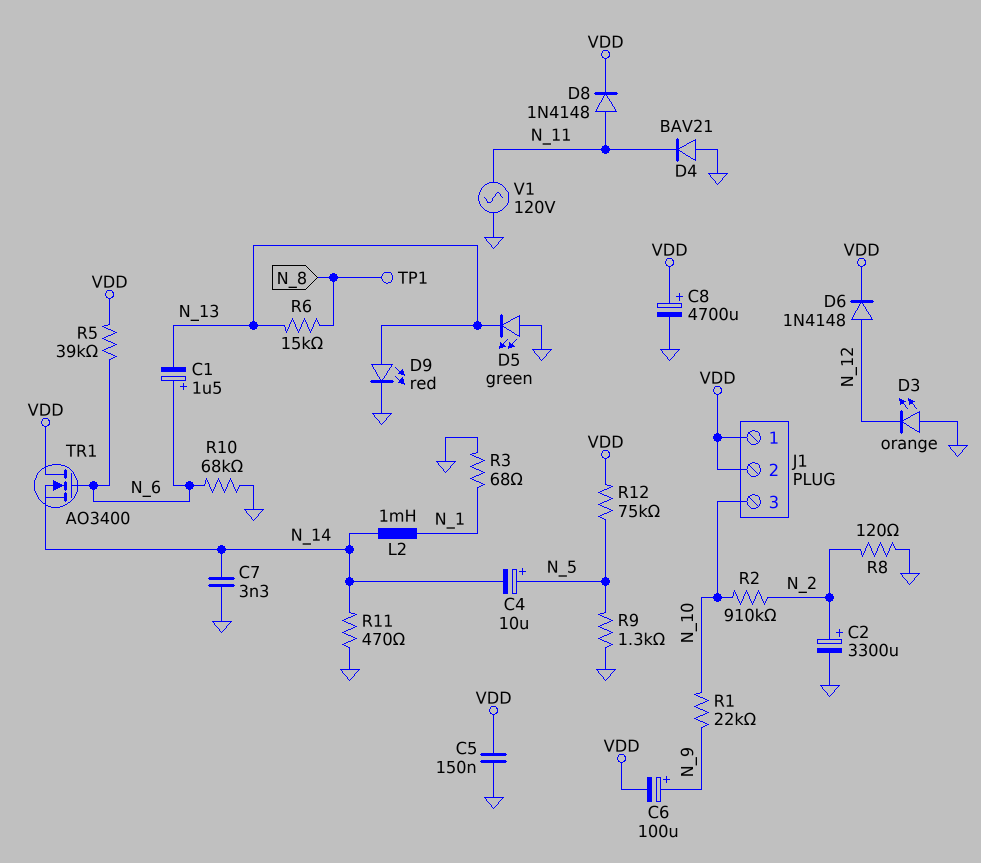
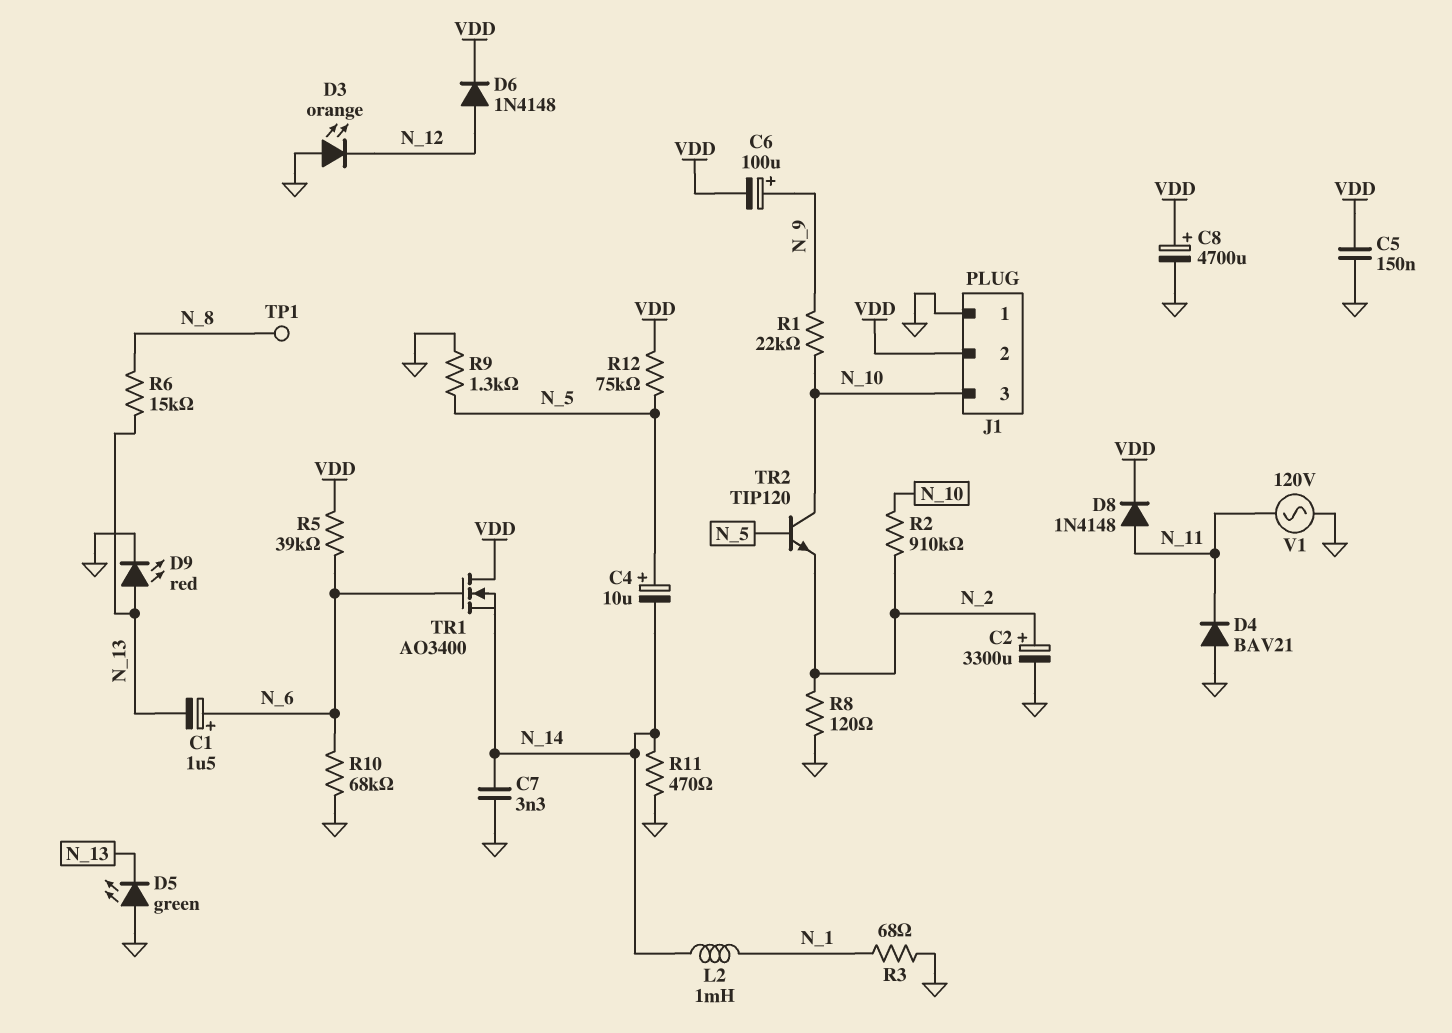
J1 pin 1: VDD -> GND
TR2: none -> NPN TIP120 (B N_5, C N_10, E N_2)

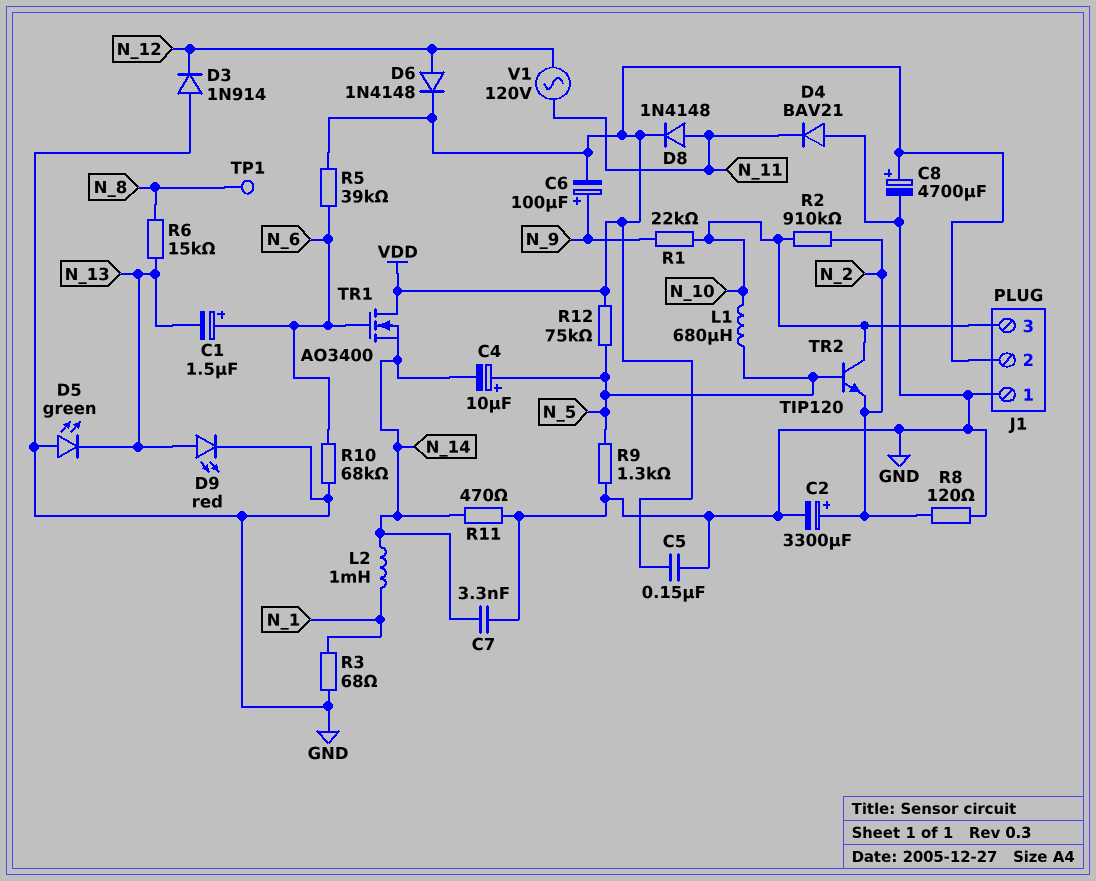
D3: LED orange (A GND, K N_12) -> diode 1N914 (A GND, K N_12)
L1: none -> 680uH (N_5, N_10)
V1: AC 120V (GND, N_11) -> AC 120V (N_11, N_12)

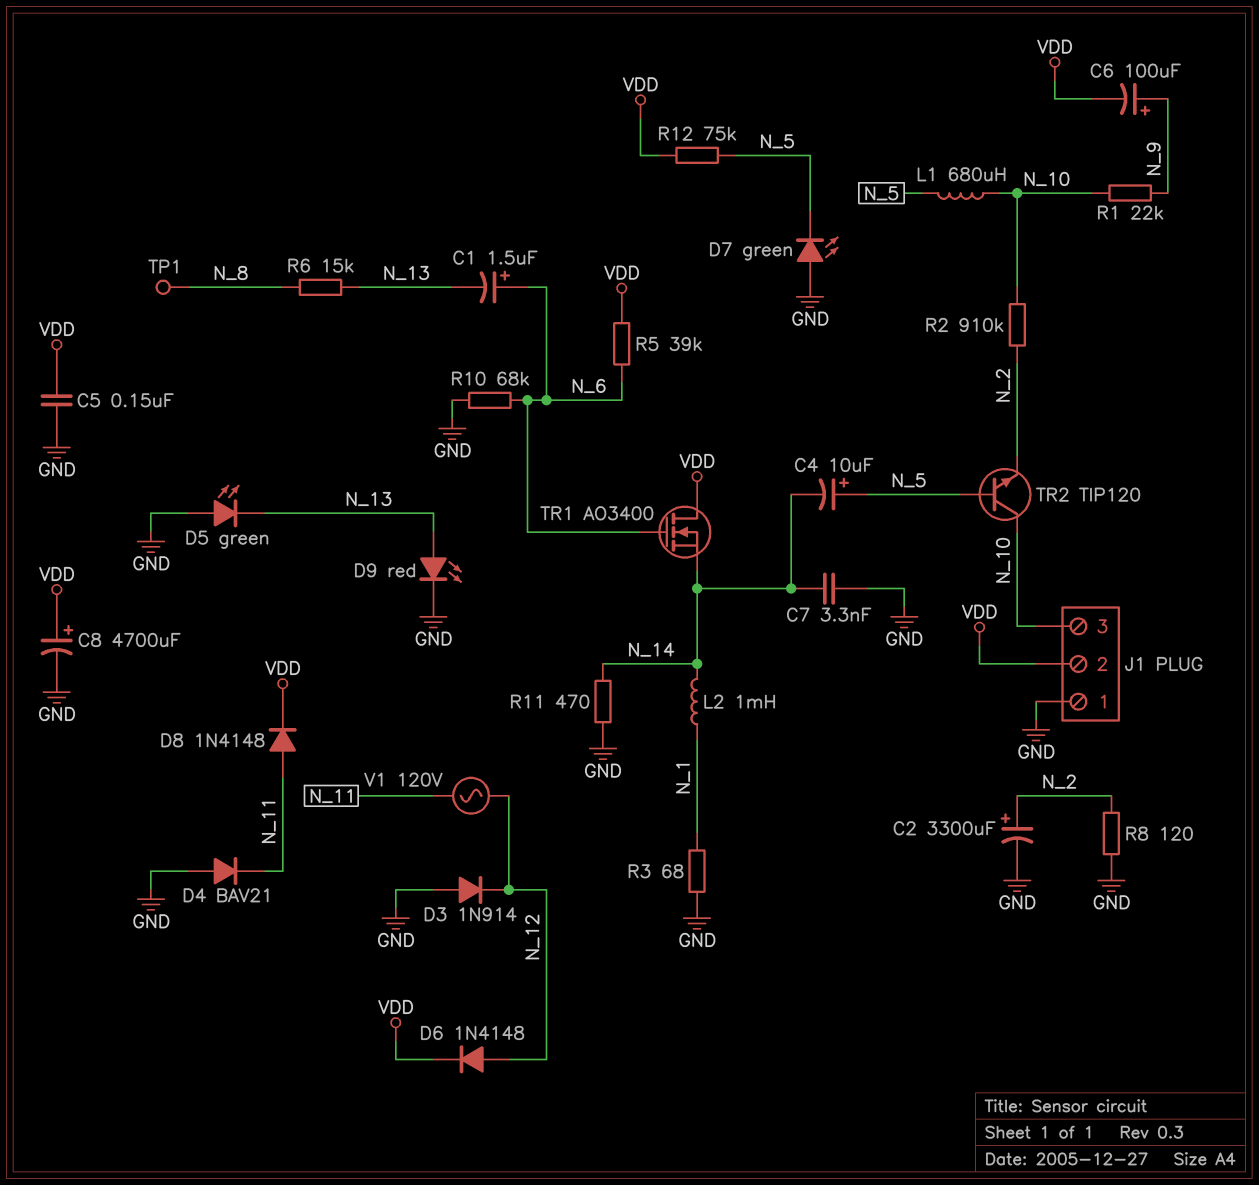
D7: none -> LED green (A GND, K N_5)
R9: 1.3k (GND, N_5) -> none

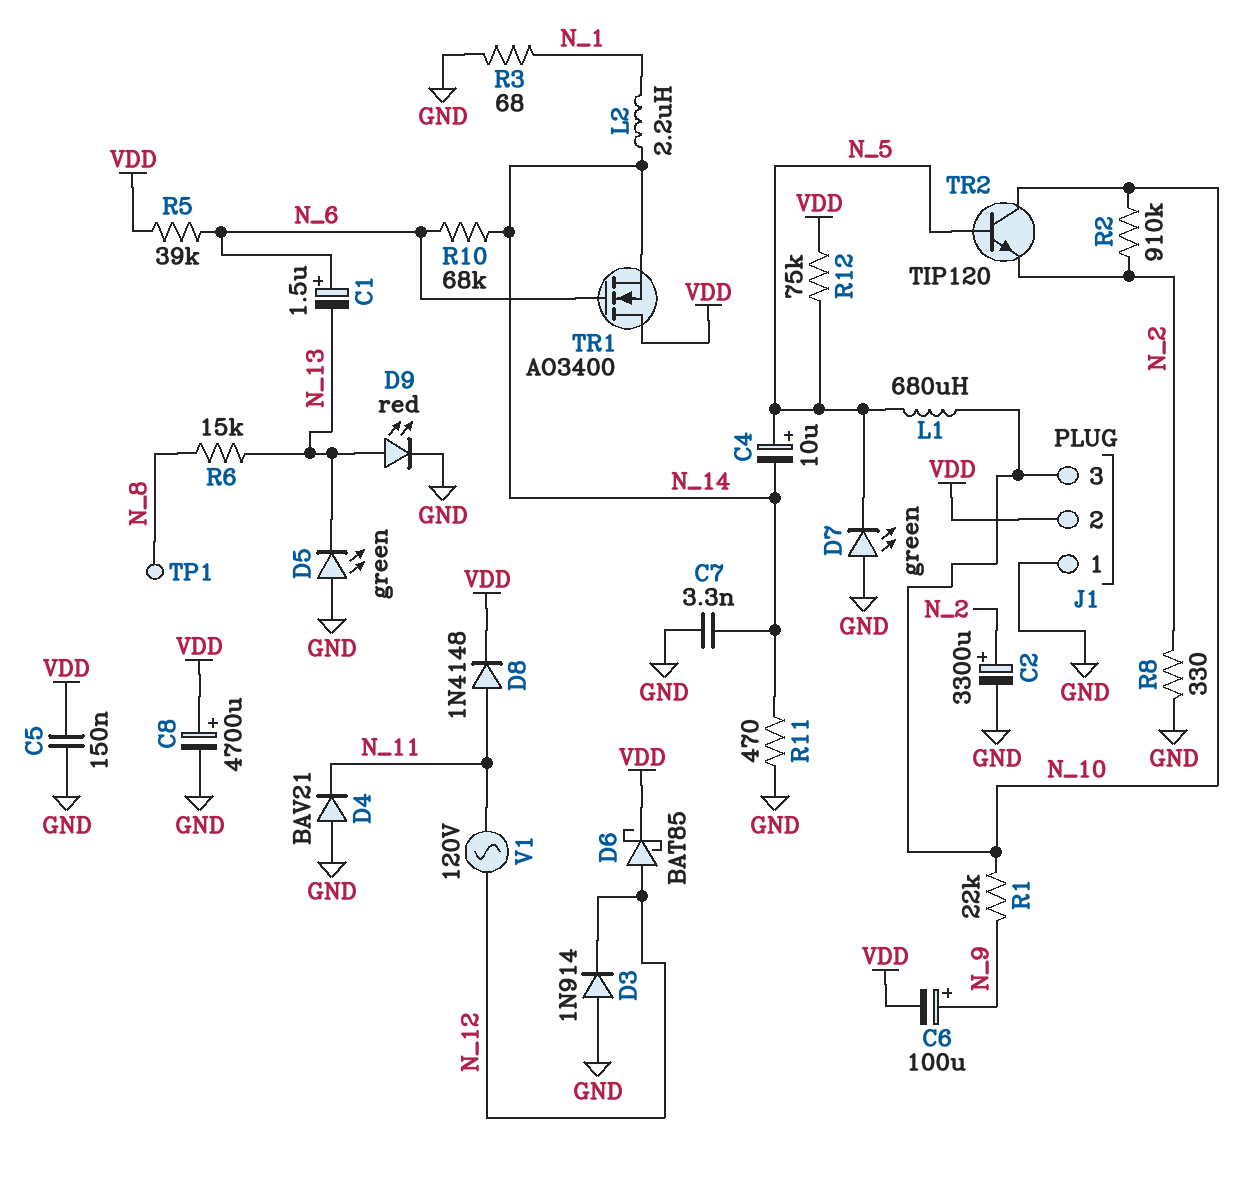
D6: diode 1N4148 (A N_12, K VDD) -> schottky BAT85 (A N_12, K VDD)
L2: 1mH (N_1, N_14) -> 2.2uH (N_1, N_14)
R8: 120 (GND, N_2) -> 330 (GND, N_2)
R10: 68k (GND, N_6) -> 68k (N_6, N_14)

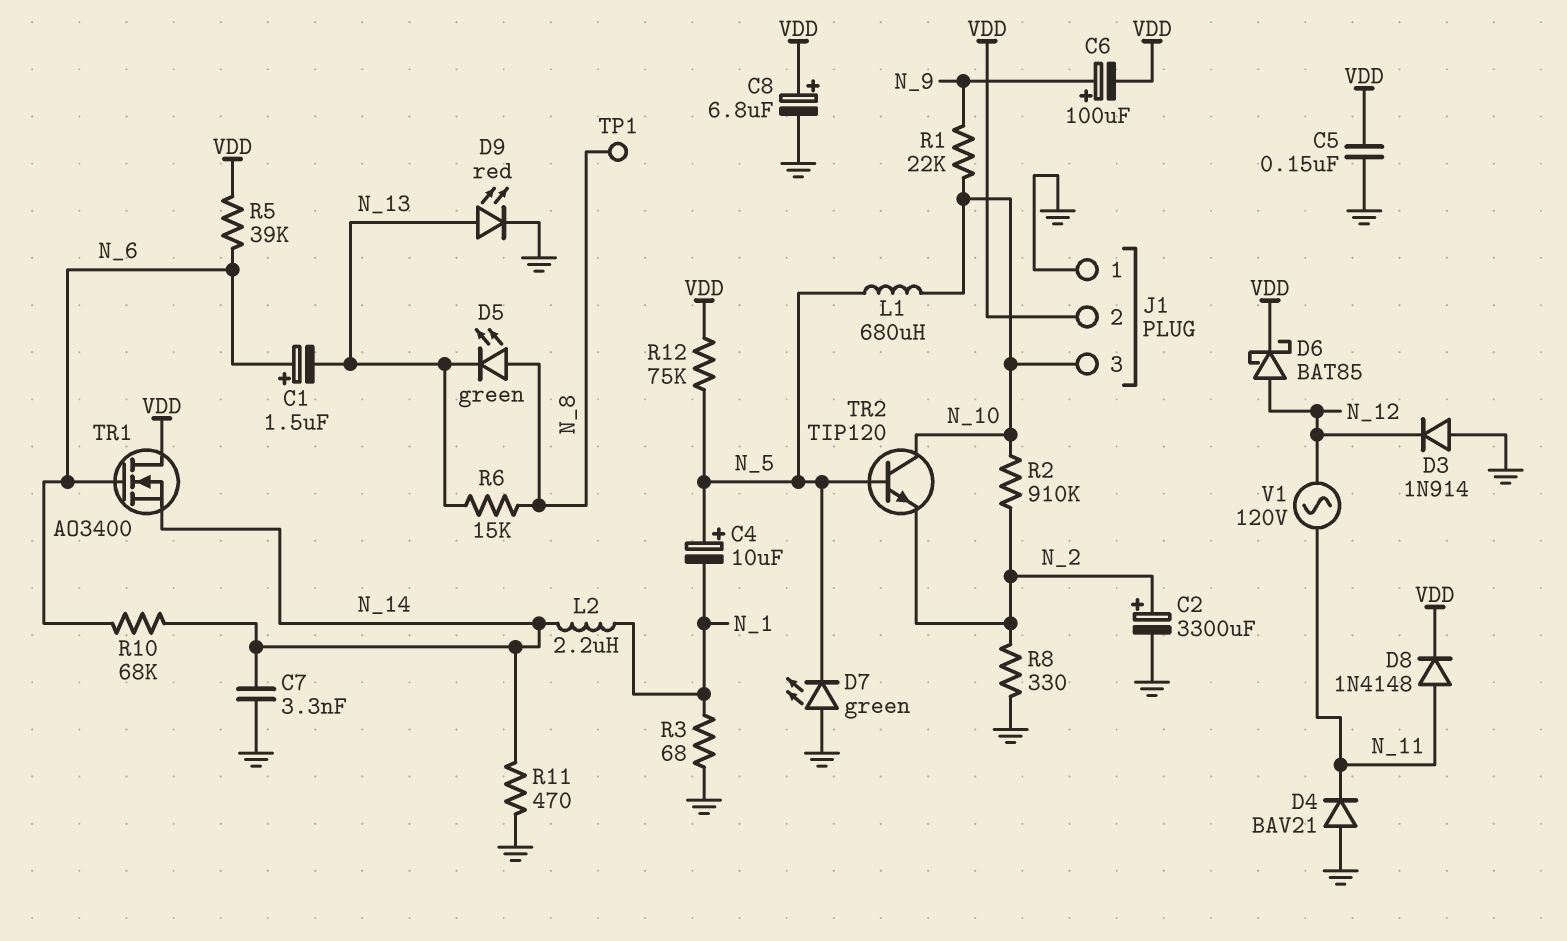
C4: 10uF (plus N_5, minus N_14) -> 10uF (plus N_5, minus N_1)
C8: 4700uF (plus VDD, minus GND) -> 6.8uF (plus VDD, minus GND)
D5: LED green (A GND, K N_13) -> LED green (A N_8, K N_13)

